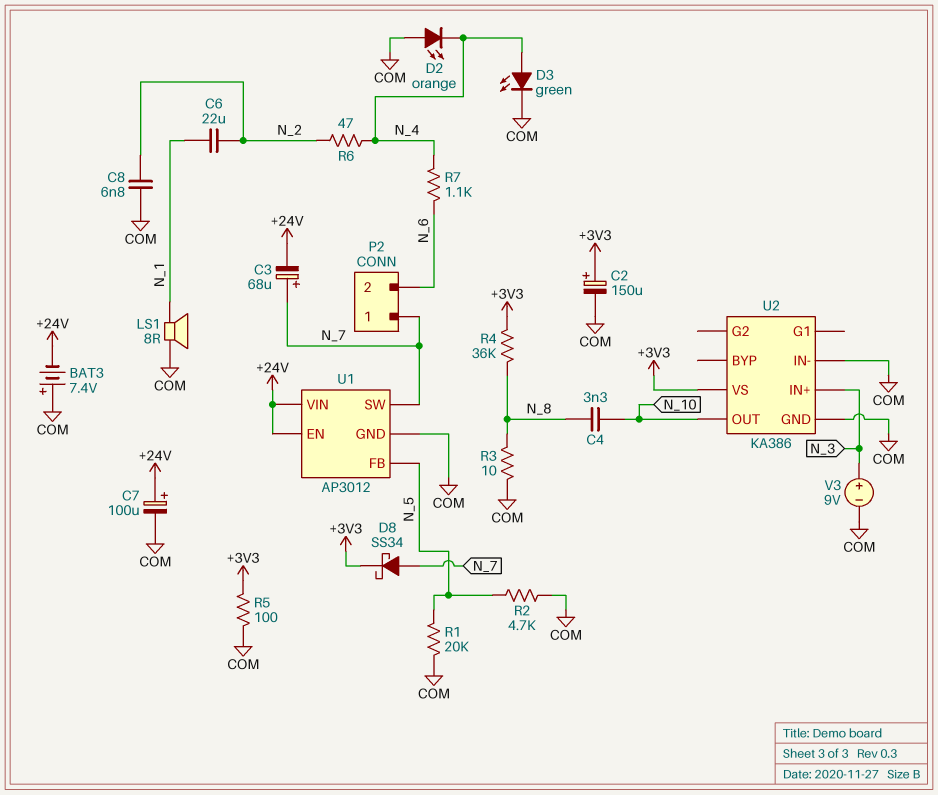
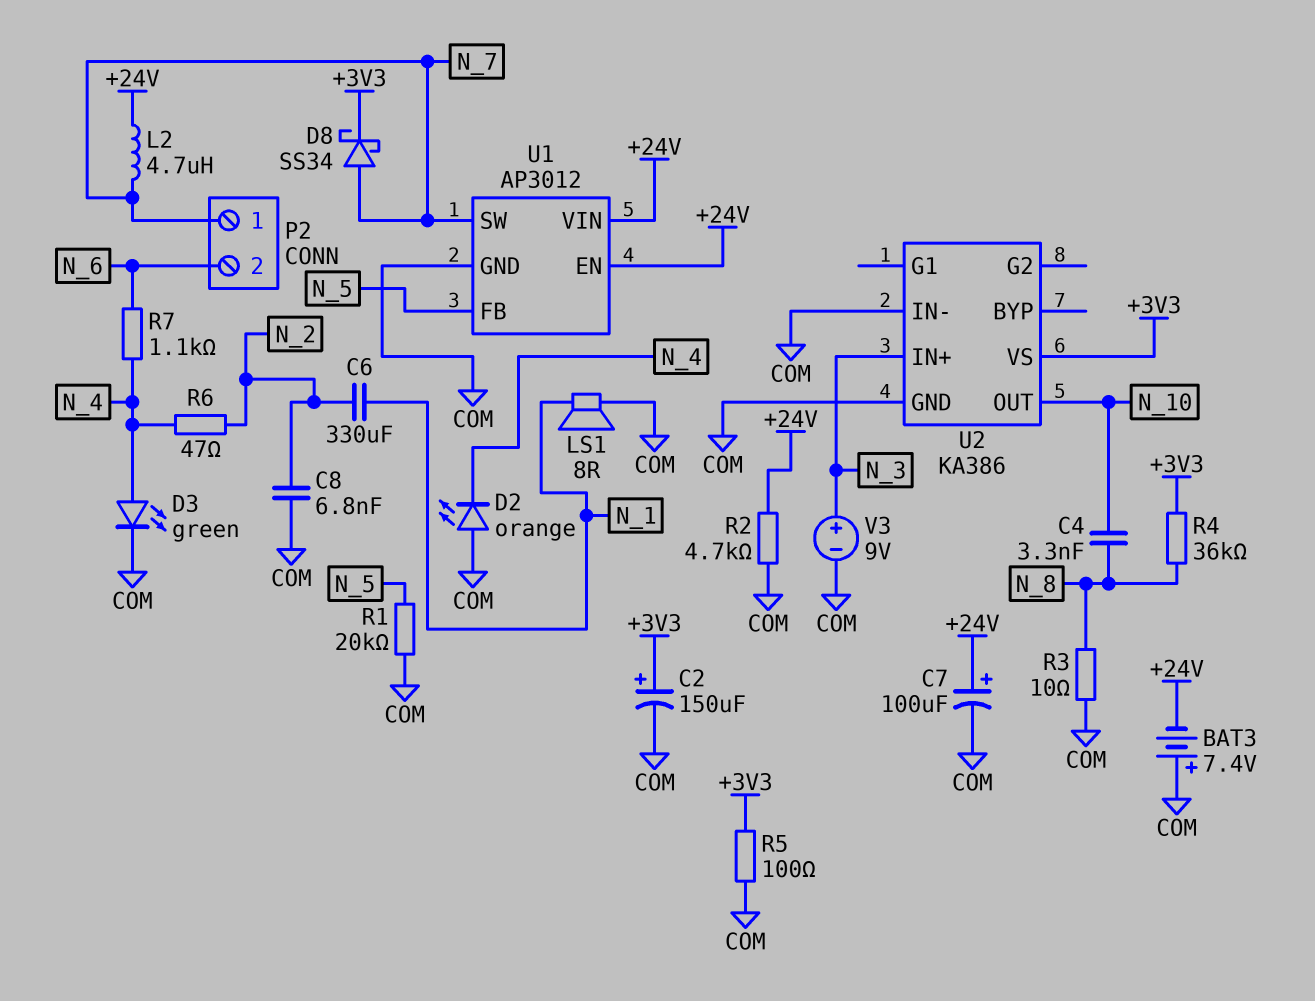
C3: 68uF (plus N_7, minus +24V) -> none
C6: 22uF (N_1, N_2) -> 330uF (N_1, N_2)
L2: none -> 4.7uH (+24V, N_7)
R2: 4.7k (COM, N_5) -> 4.7k (+24V, COM)

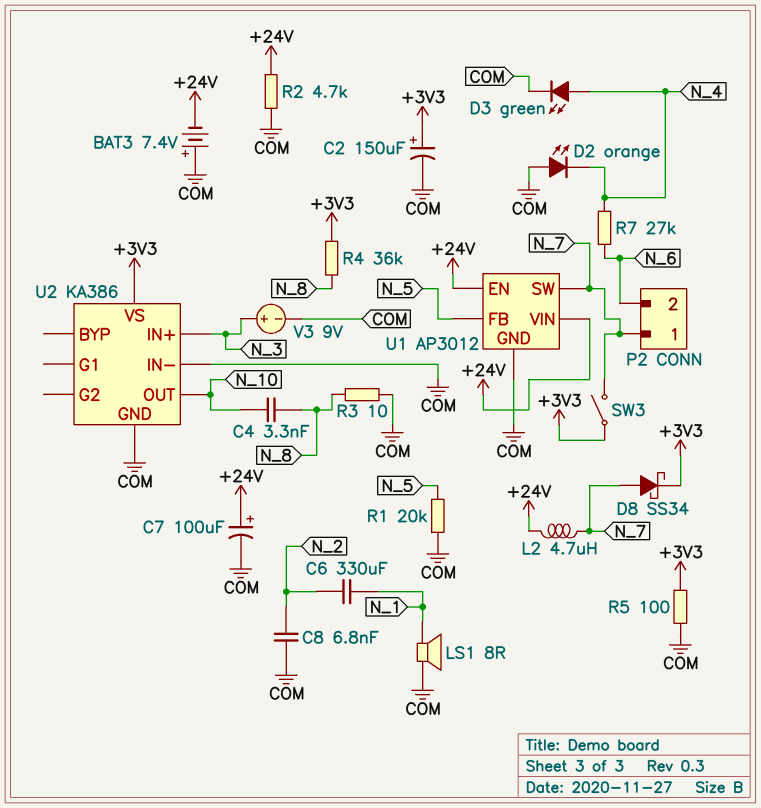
R6: 47 (N_2, N_4) -> none
R7: 1.1k (N_4, N_6) -> 27k (N_4, N_6)
SW3: none -> switch (+3V3, N_7)

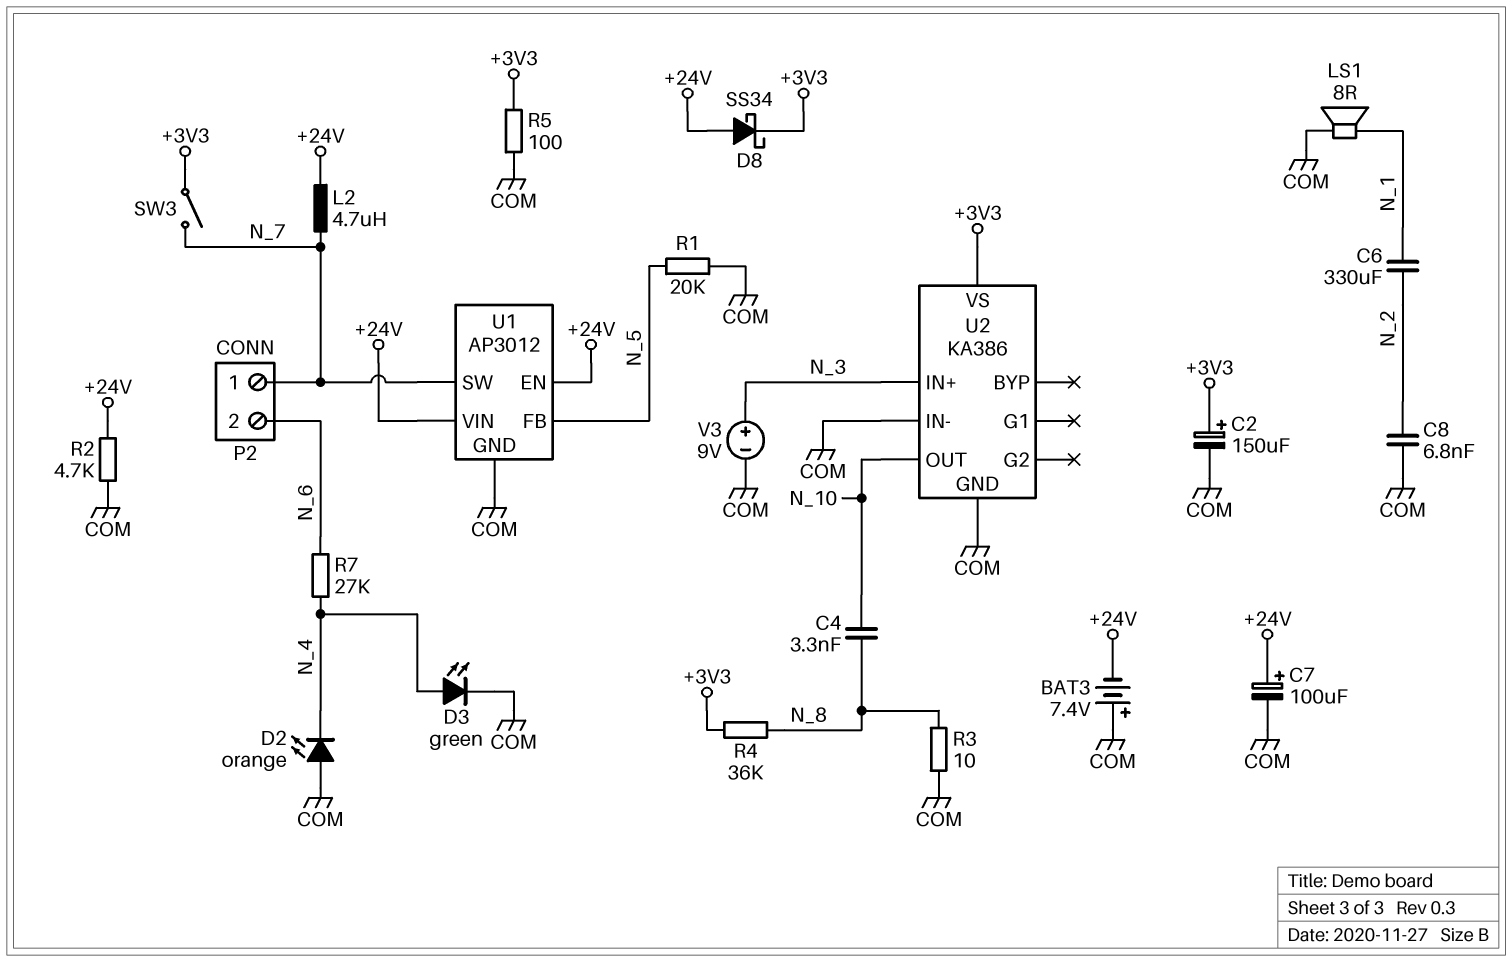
D8: schottky SS34 (A N_7, K +3V3) -> schottky SS34 (A +24V, K +3V3)

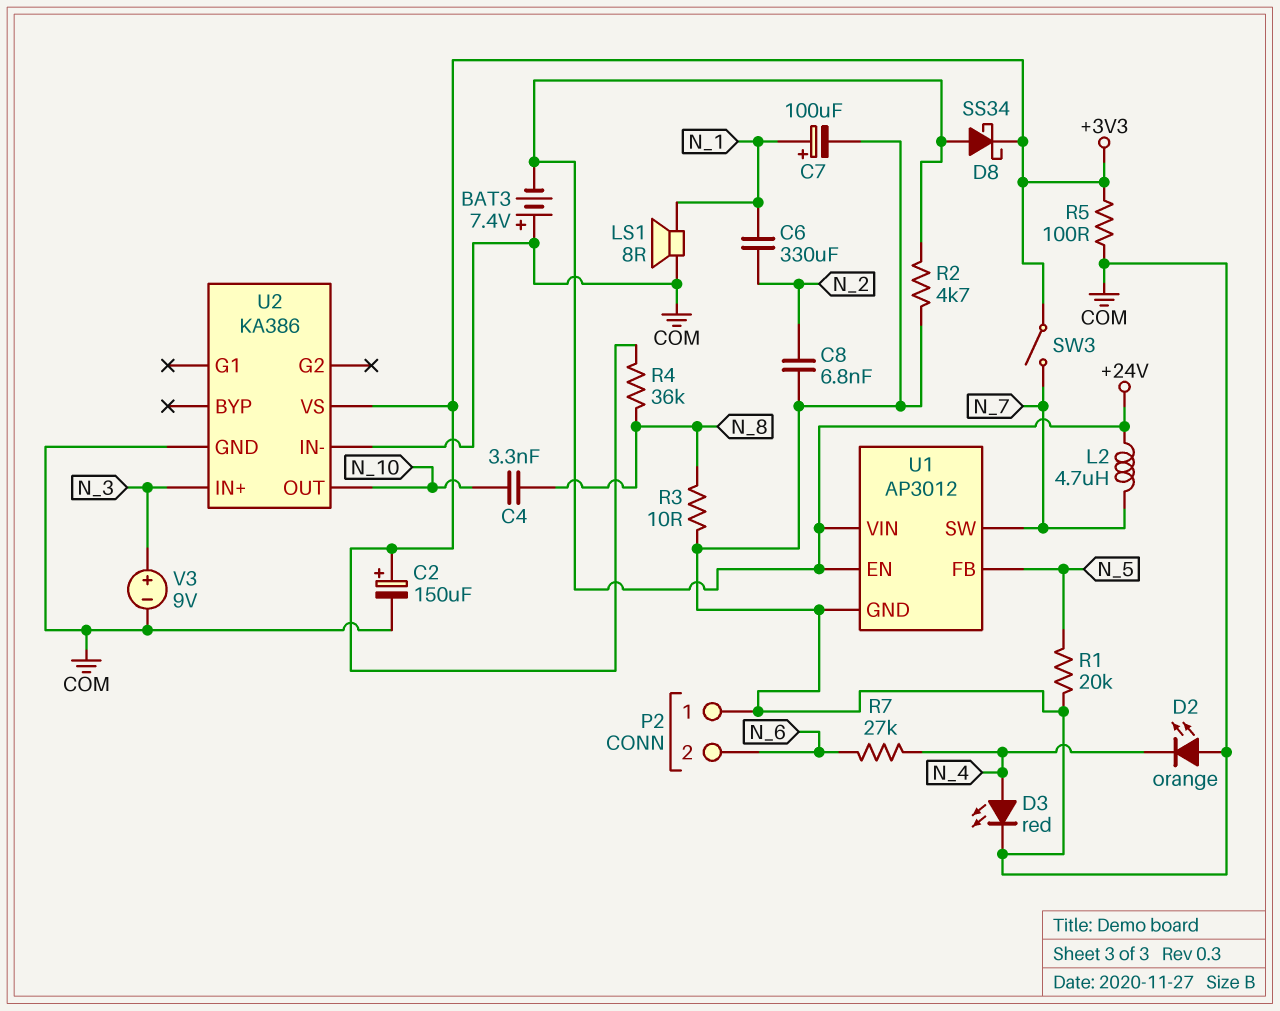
C7: 100uF (plus +24V, minus COM) -> 100uF (plus N_1, minus COM)
D3: LED green (A N_4, K COM) -> LED red (A N_4, K COM)
P2 pin 1: N_7 -> COM

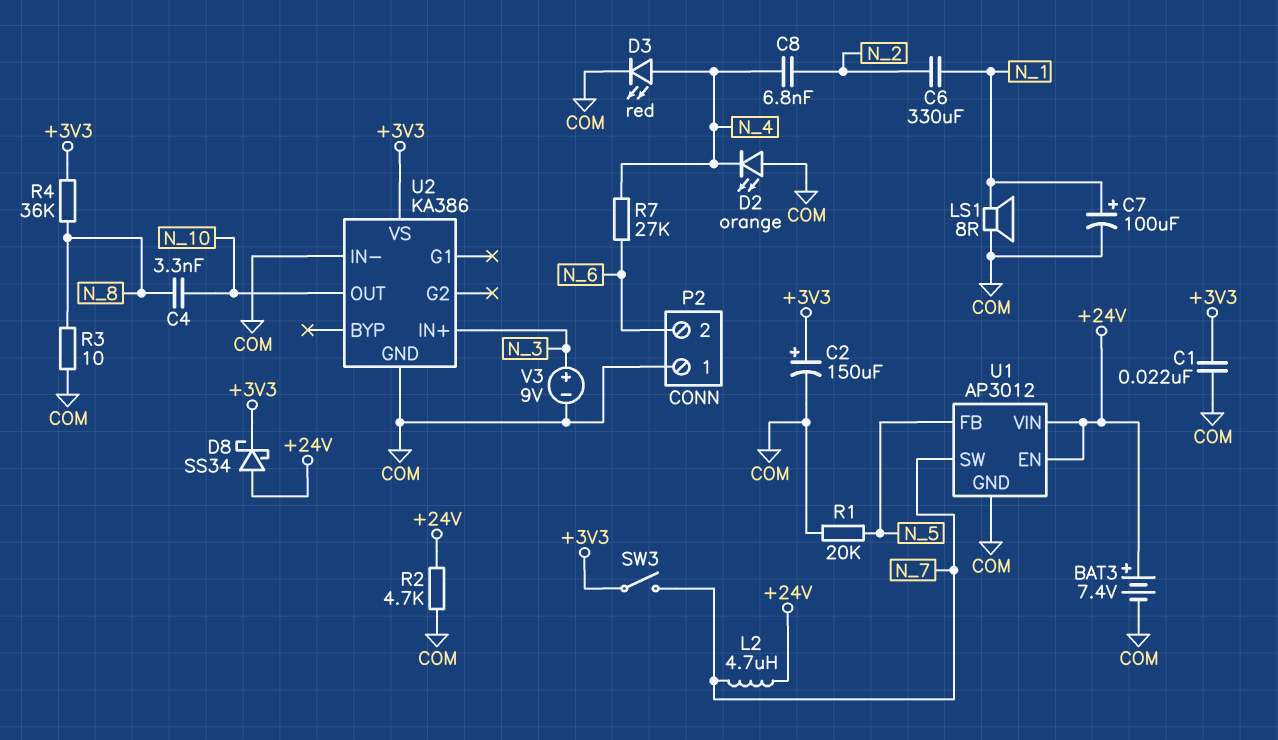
BAT3: 7.4V (plus COM, minus +24V) -> 7.4V (plus +24V, minus COM)
C1: none -> 22nF (+3V3, COM)
C8: 6.8nF (COM, N_2) -> 6.8nF (N_2, N_4)
R5: 100 (+3V3, COM) -> none

